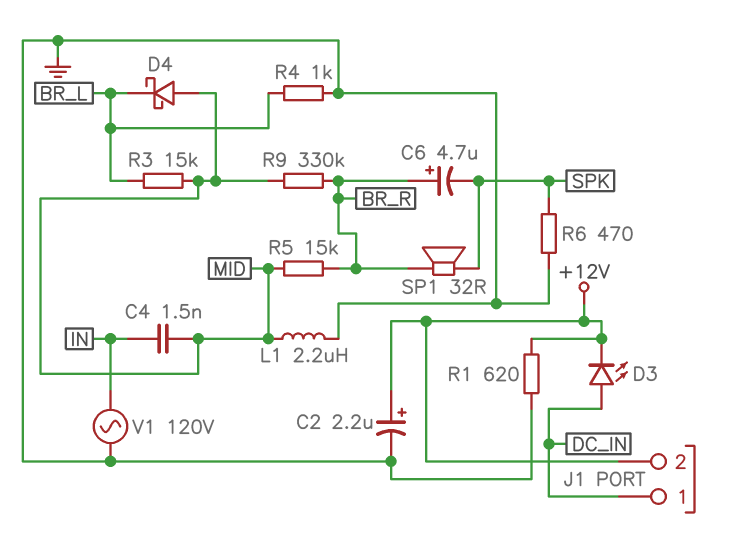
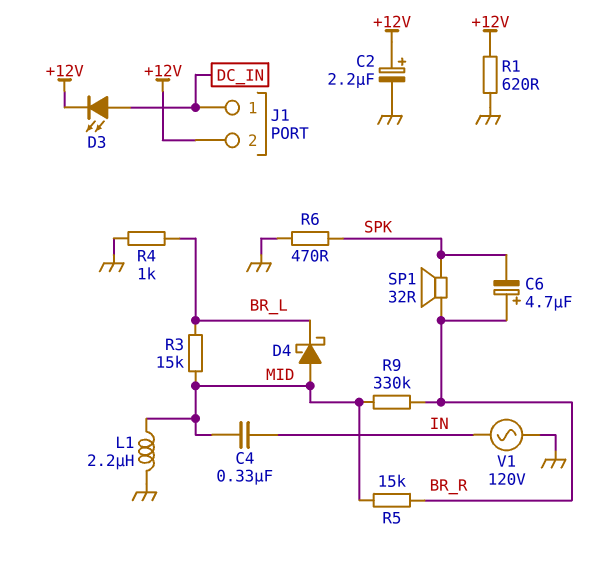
C4: 1.5nF (IN, MID) -> 330nF (IN, MID)

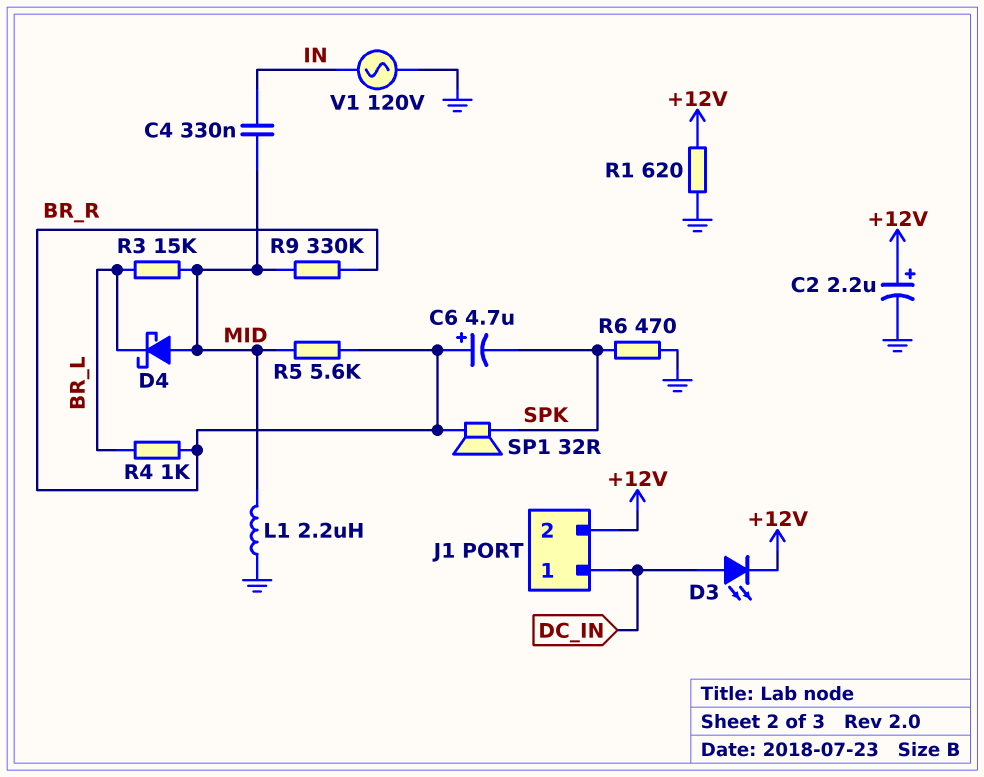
R4: 1k (BR_L, GND) -> 1k (BR_L, BR_R)
R5: 15k (BR_R, MID) -> 5.6k (BR_R, MID)

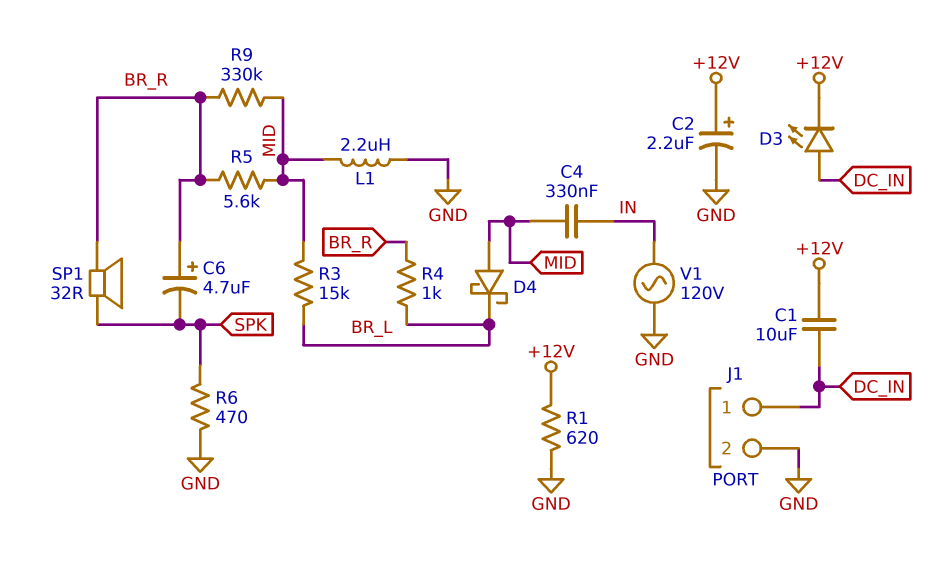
C1: none -> 10uF (+12V, DC_IN)
J1 pin 2: +12V -> GND

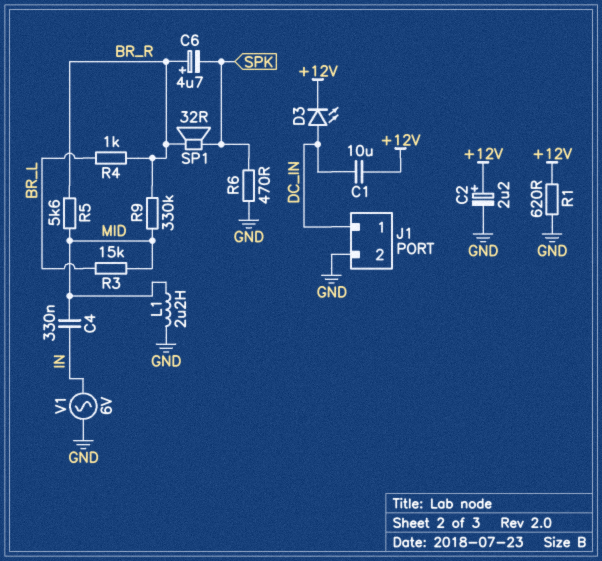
D4: schottky (A MID, K BR_L) -> none
V1: AC 120V (GND, IN) -> AC 6V (GND, IN)

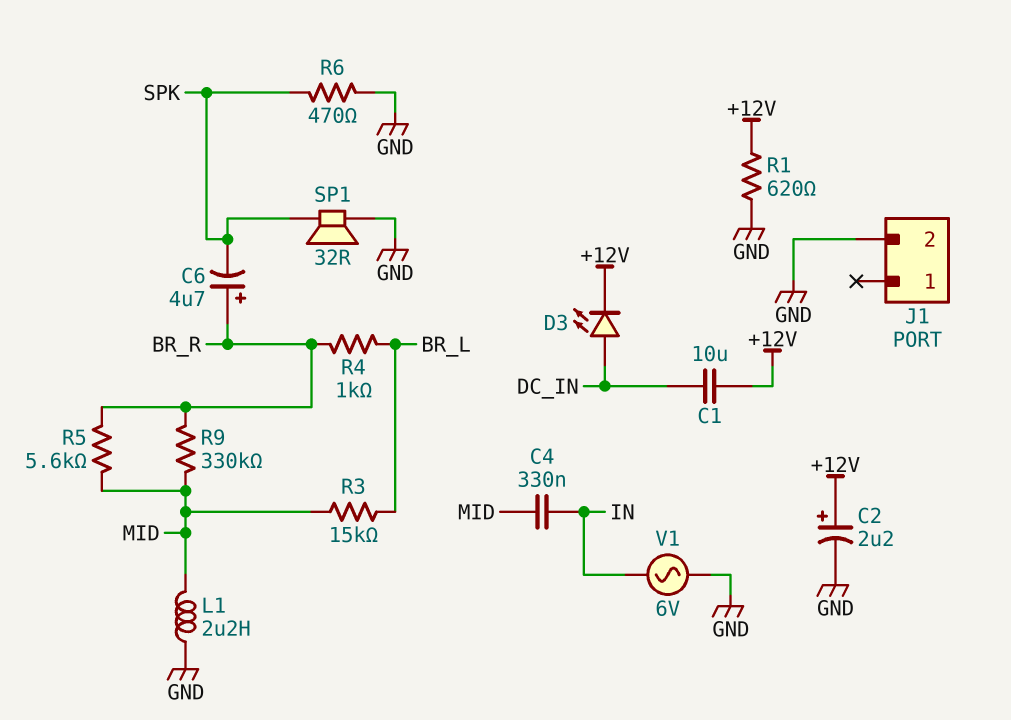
J1 pin 1: DC_IN -> none
SP1: speaker 32R (BR_R, SPK) -> speaker 32R (GND, SPK)

